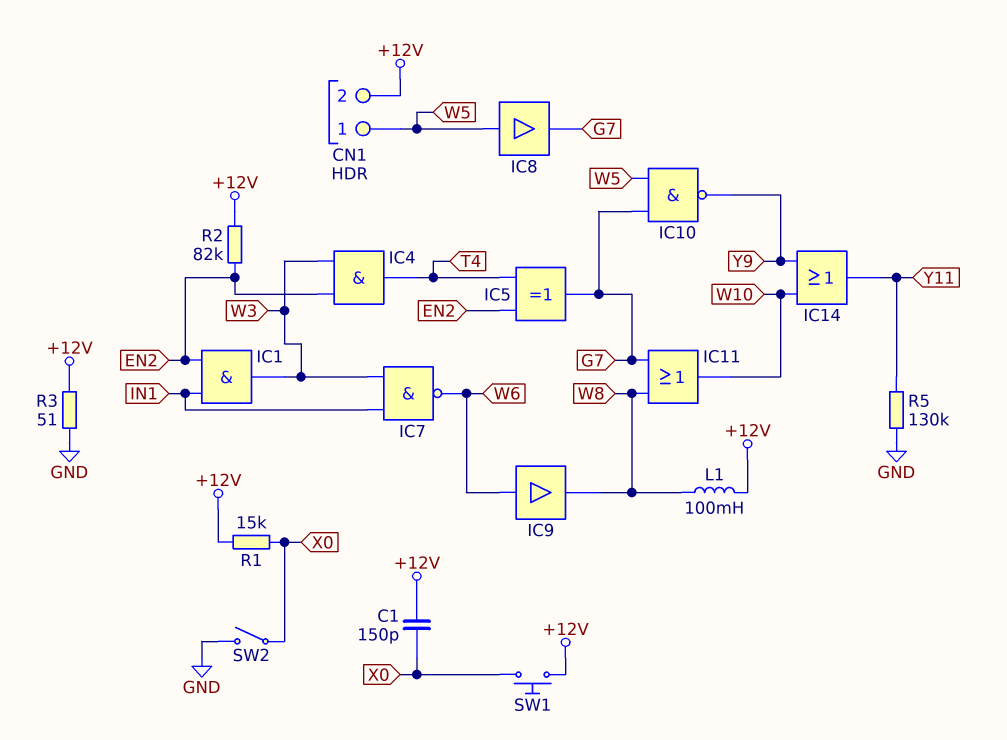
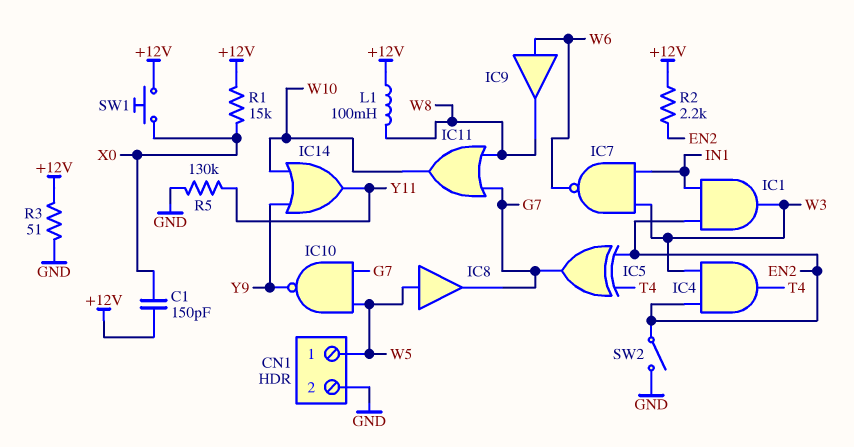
CN1 pin 2: +12V -> GND
R2: 82k (+12V, EN2) -> 2.2k (+12V, EN2)
SW2: switch (GND, X0) -> switch (EN2, GND)

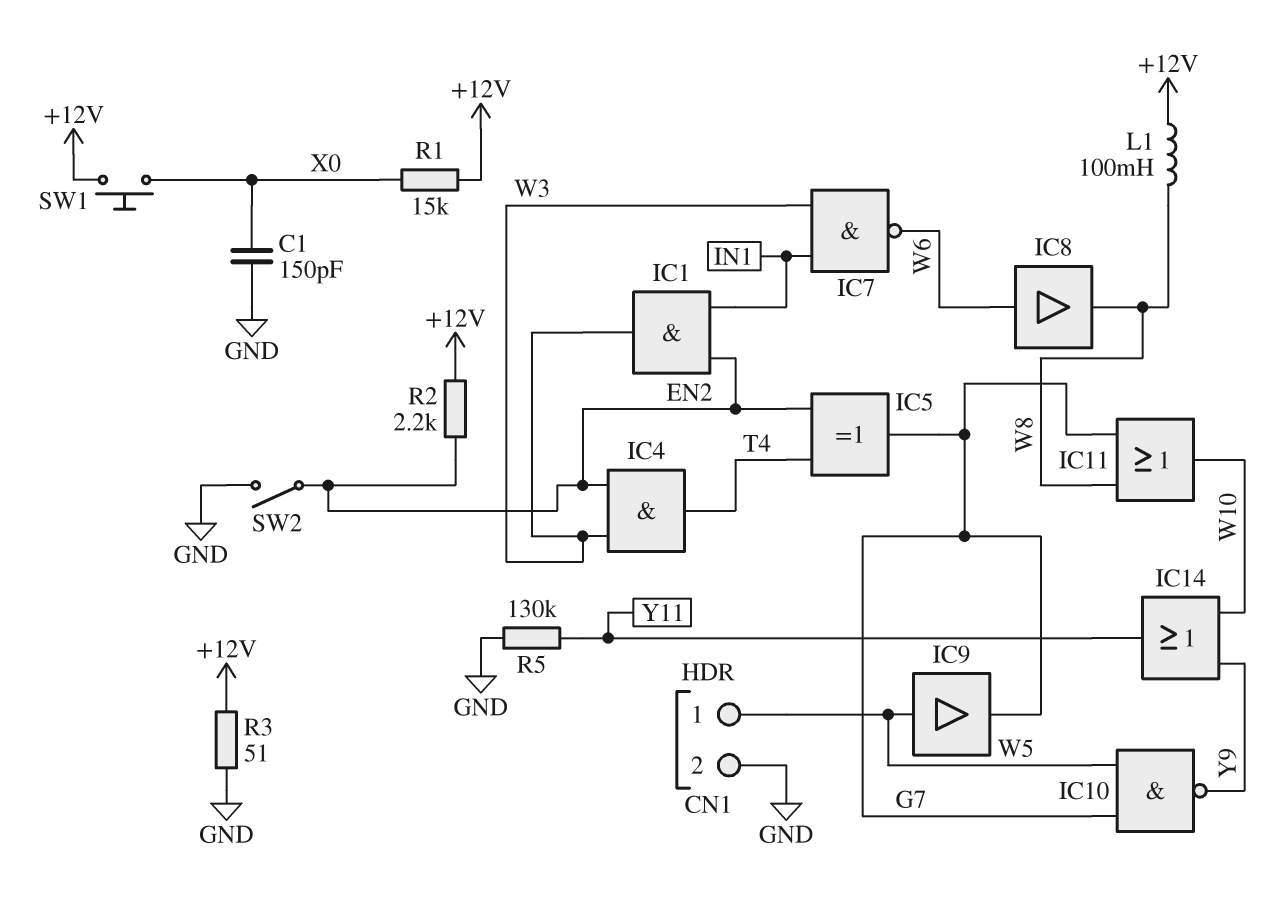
C1: 150pF (+12V, X0) -> 150pF (GND, X0)
IC8: buffer (in W5, out G7) -> buffer (in W6, out W8)
IC9: buffer (in W6, out W8) -> buffer (in W5, out G7)

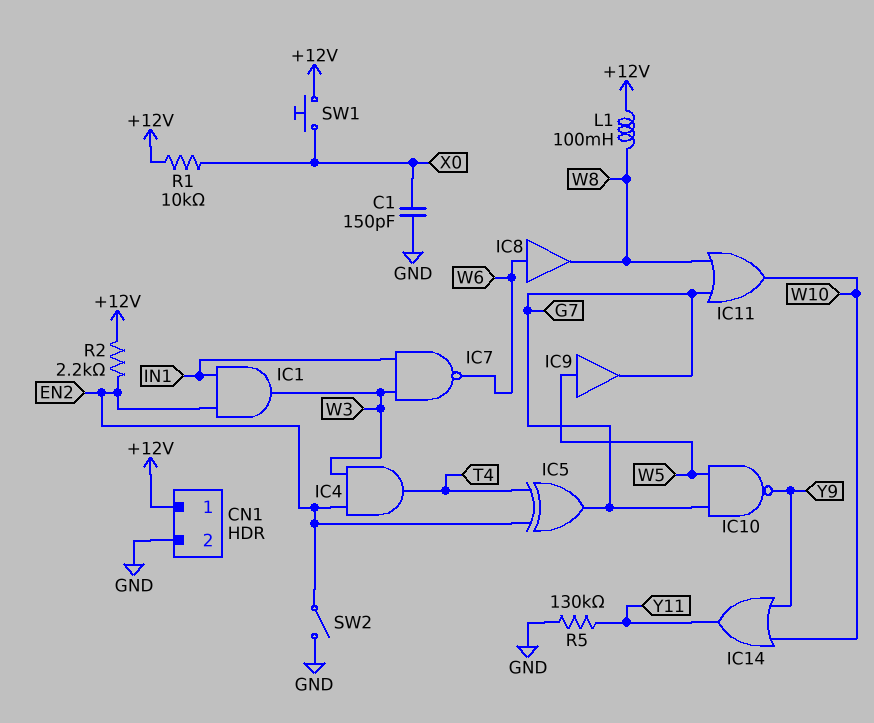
CN1 pin 1: W5 -> +12V
R1: 15k (+12V, X0) -> 10k (+12V, X0)
R3: 51 (+12V, GND) -> none

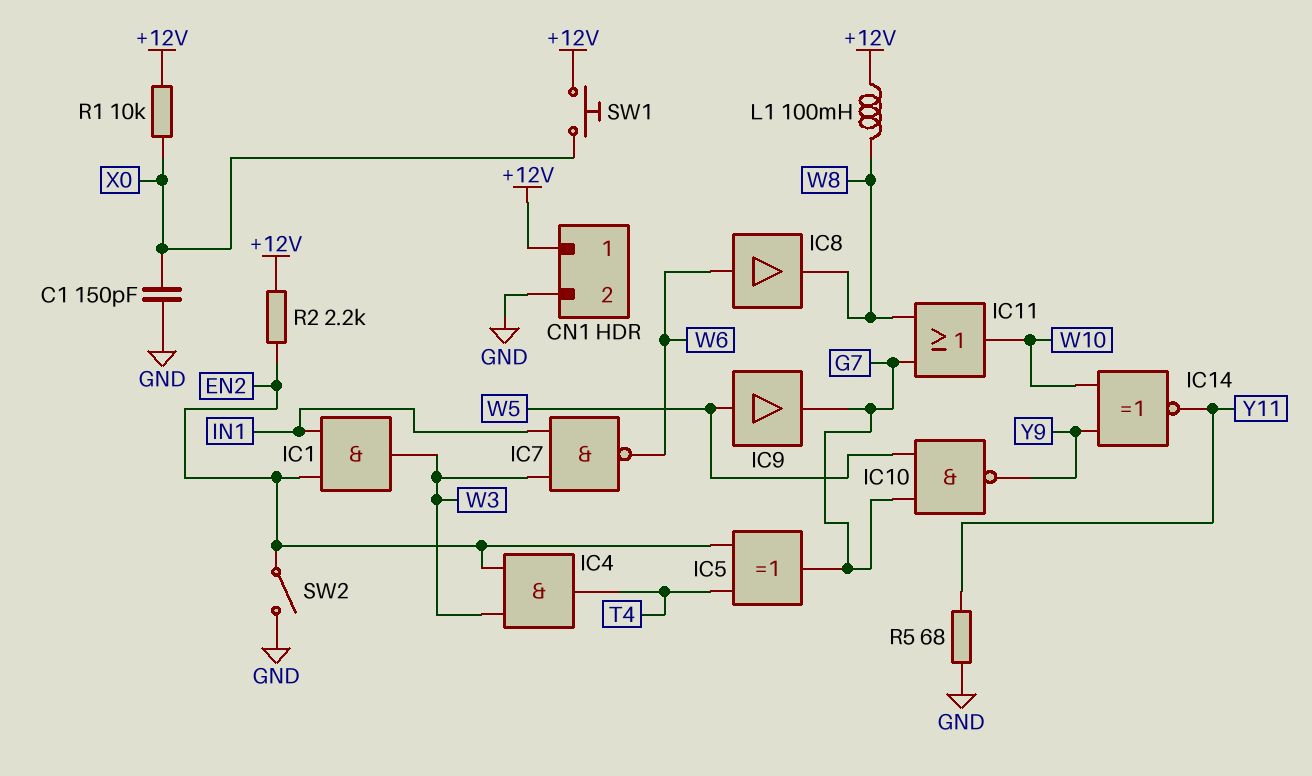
IC14: OR (in W10, in Y9, out Y11) -> XNOR (in W10, in Y9, out Y11)
R5: 130k (GND, Y11) -> 68 (GND, Y11)

